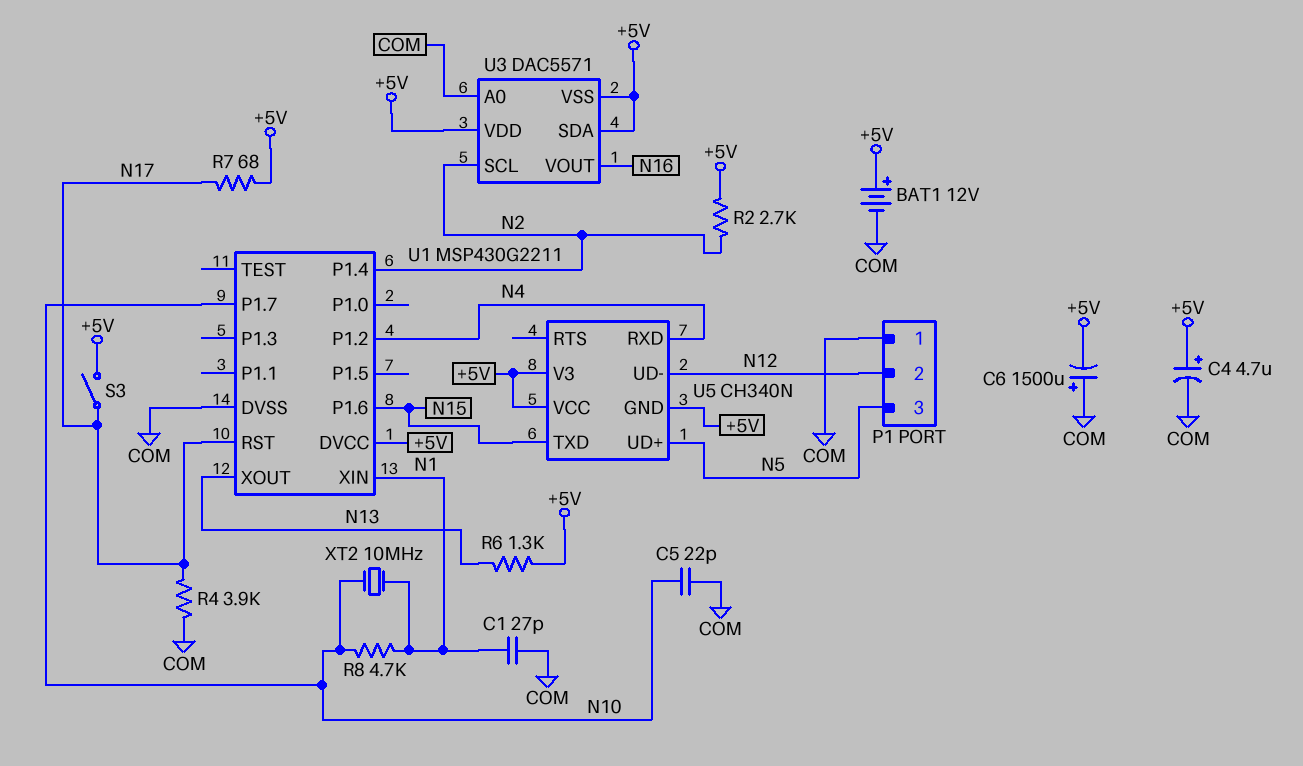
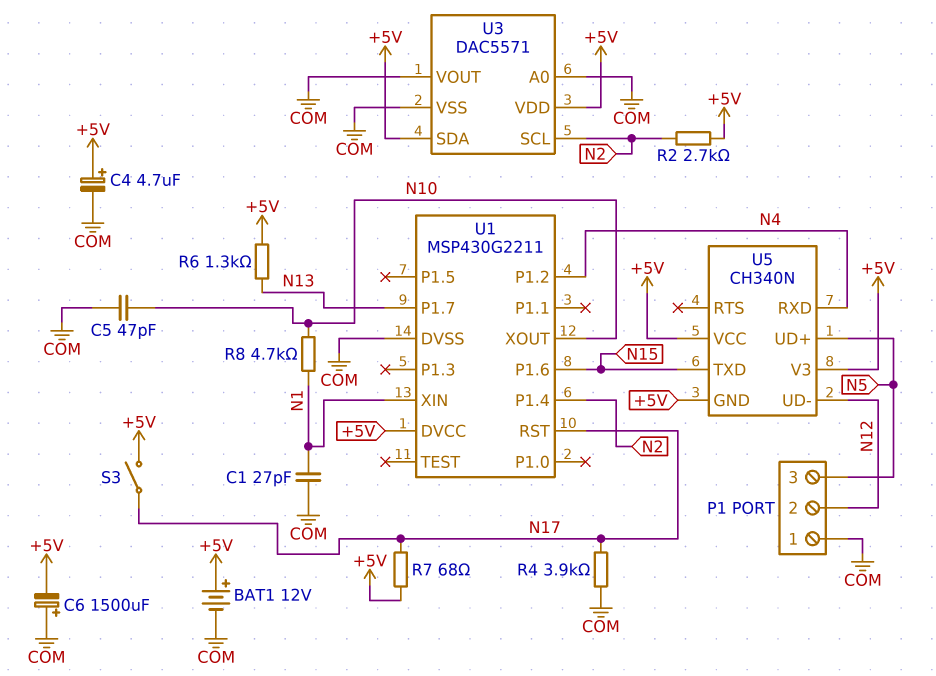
C5: 22pF (COM, N10) -> 47pF (COM, N10)
U1 pin P1.7: N10 -> N13
U1 pin XOUT: N13 -> N10
U3 pin VOUT: N16 -> COM
U3 pin VSS: +5V -> COM
XT2: 10MHz (N1, N10) -> none

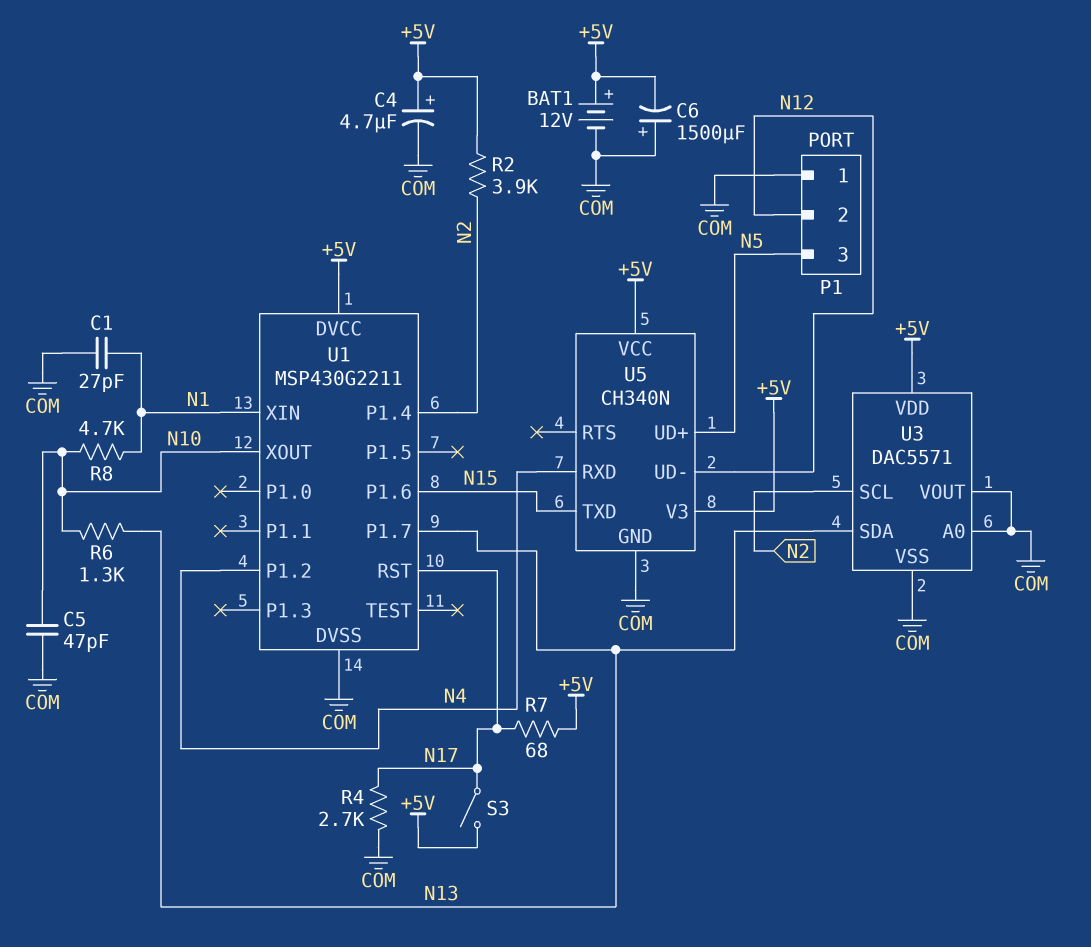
R2: 2.7k (+5V, N2) -> 3.9k (+5V, N2)
R4: 3.9k (COM, N17) -> 2.7k (COM, N17)
R6: 1.3k (+5V, N13) -> 1.3k (N10, N13)
U3 pin SDA: +5V -> N13
U5 pin GND: +5V -> COM

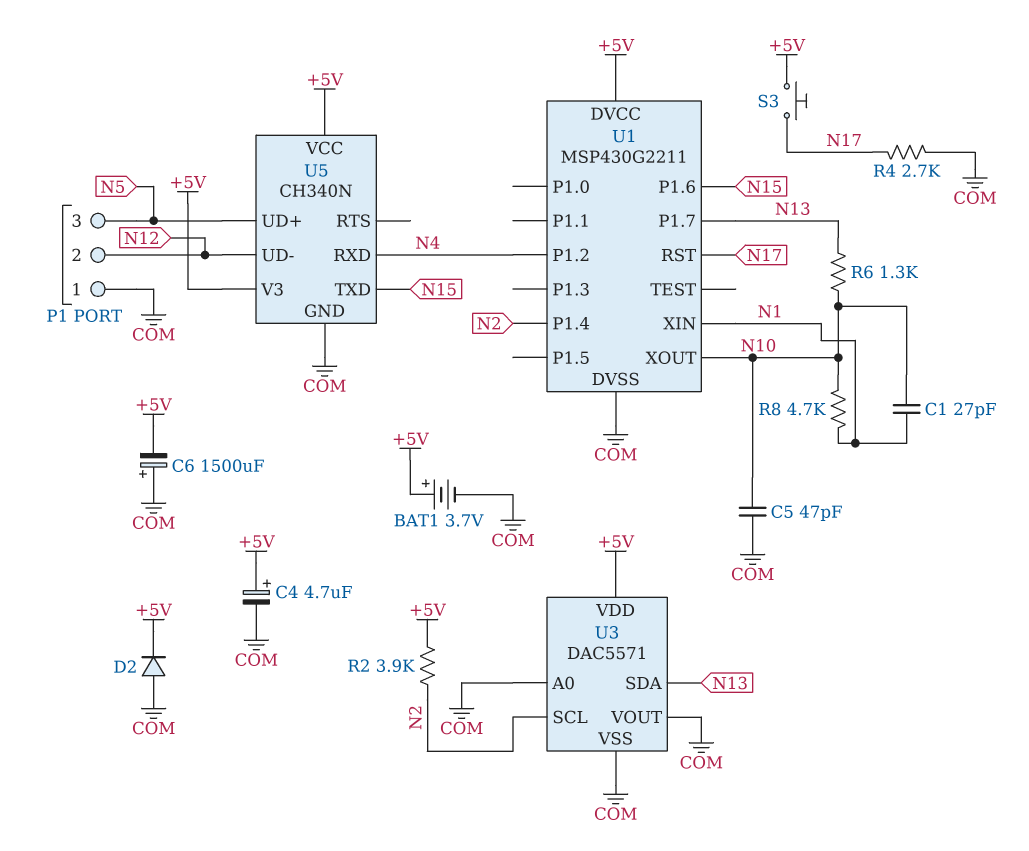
BAT1: 12V (plus +5V, minus COM) -> 3.7V (plus +5V, minus COM)
C1: 27pF (COM, N1) -> 27pF (N1, N10)
D2: none -> diode (A COM, K +5V)
R7: 68 (+5V, N17) -> none
S3: switch (+5V, N17) -> button (+5V, N17)

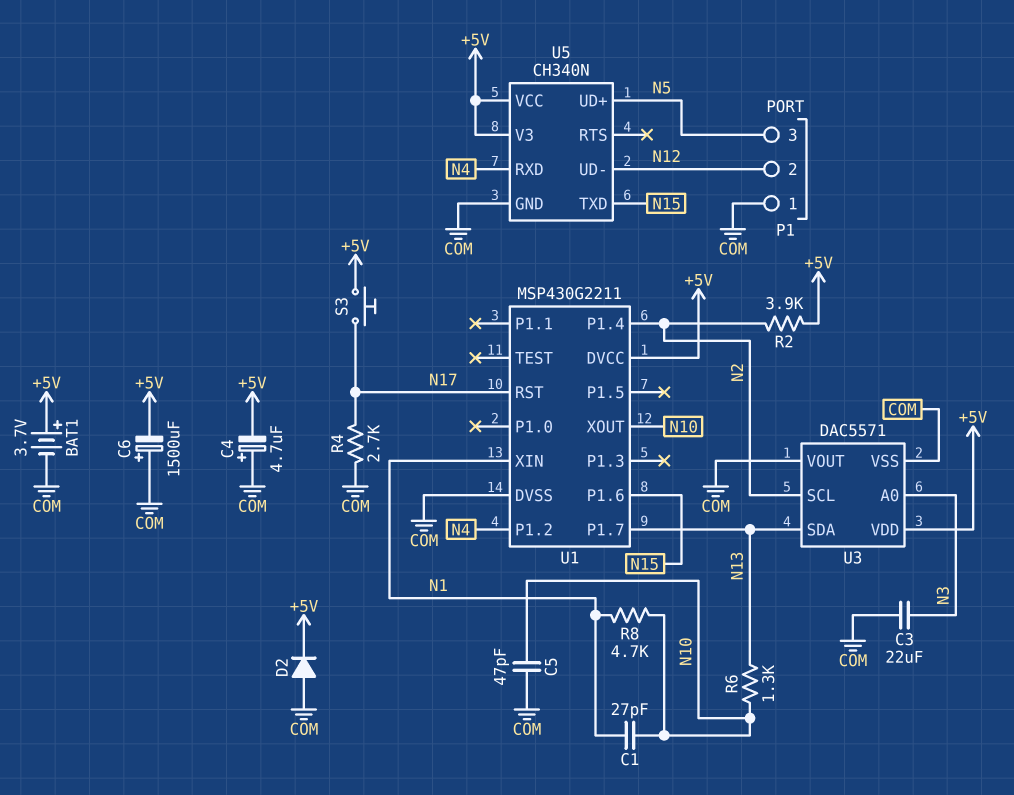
C3: none -> 22uF (COM, N3)
C4: 4.7uF (plus +5V, minus COM) -> 4.7uF (plus COM, minus +5V)
U3 pin A0: COM -> N3

